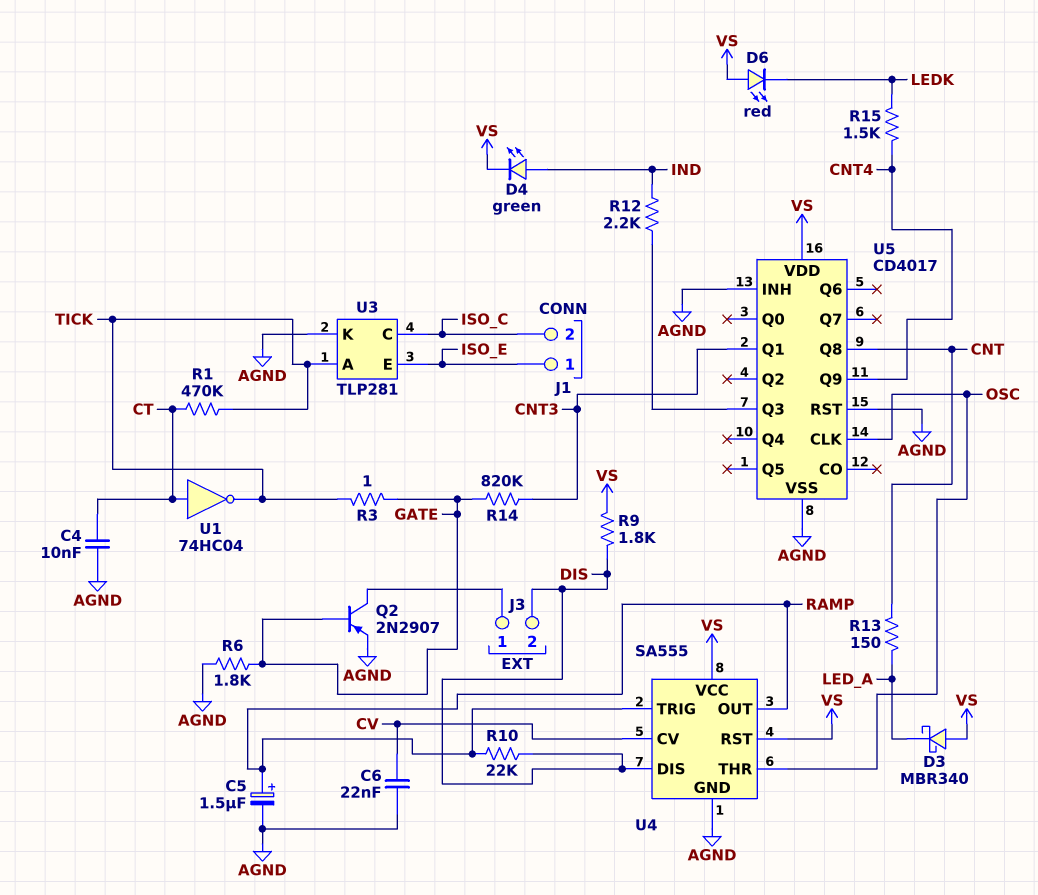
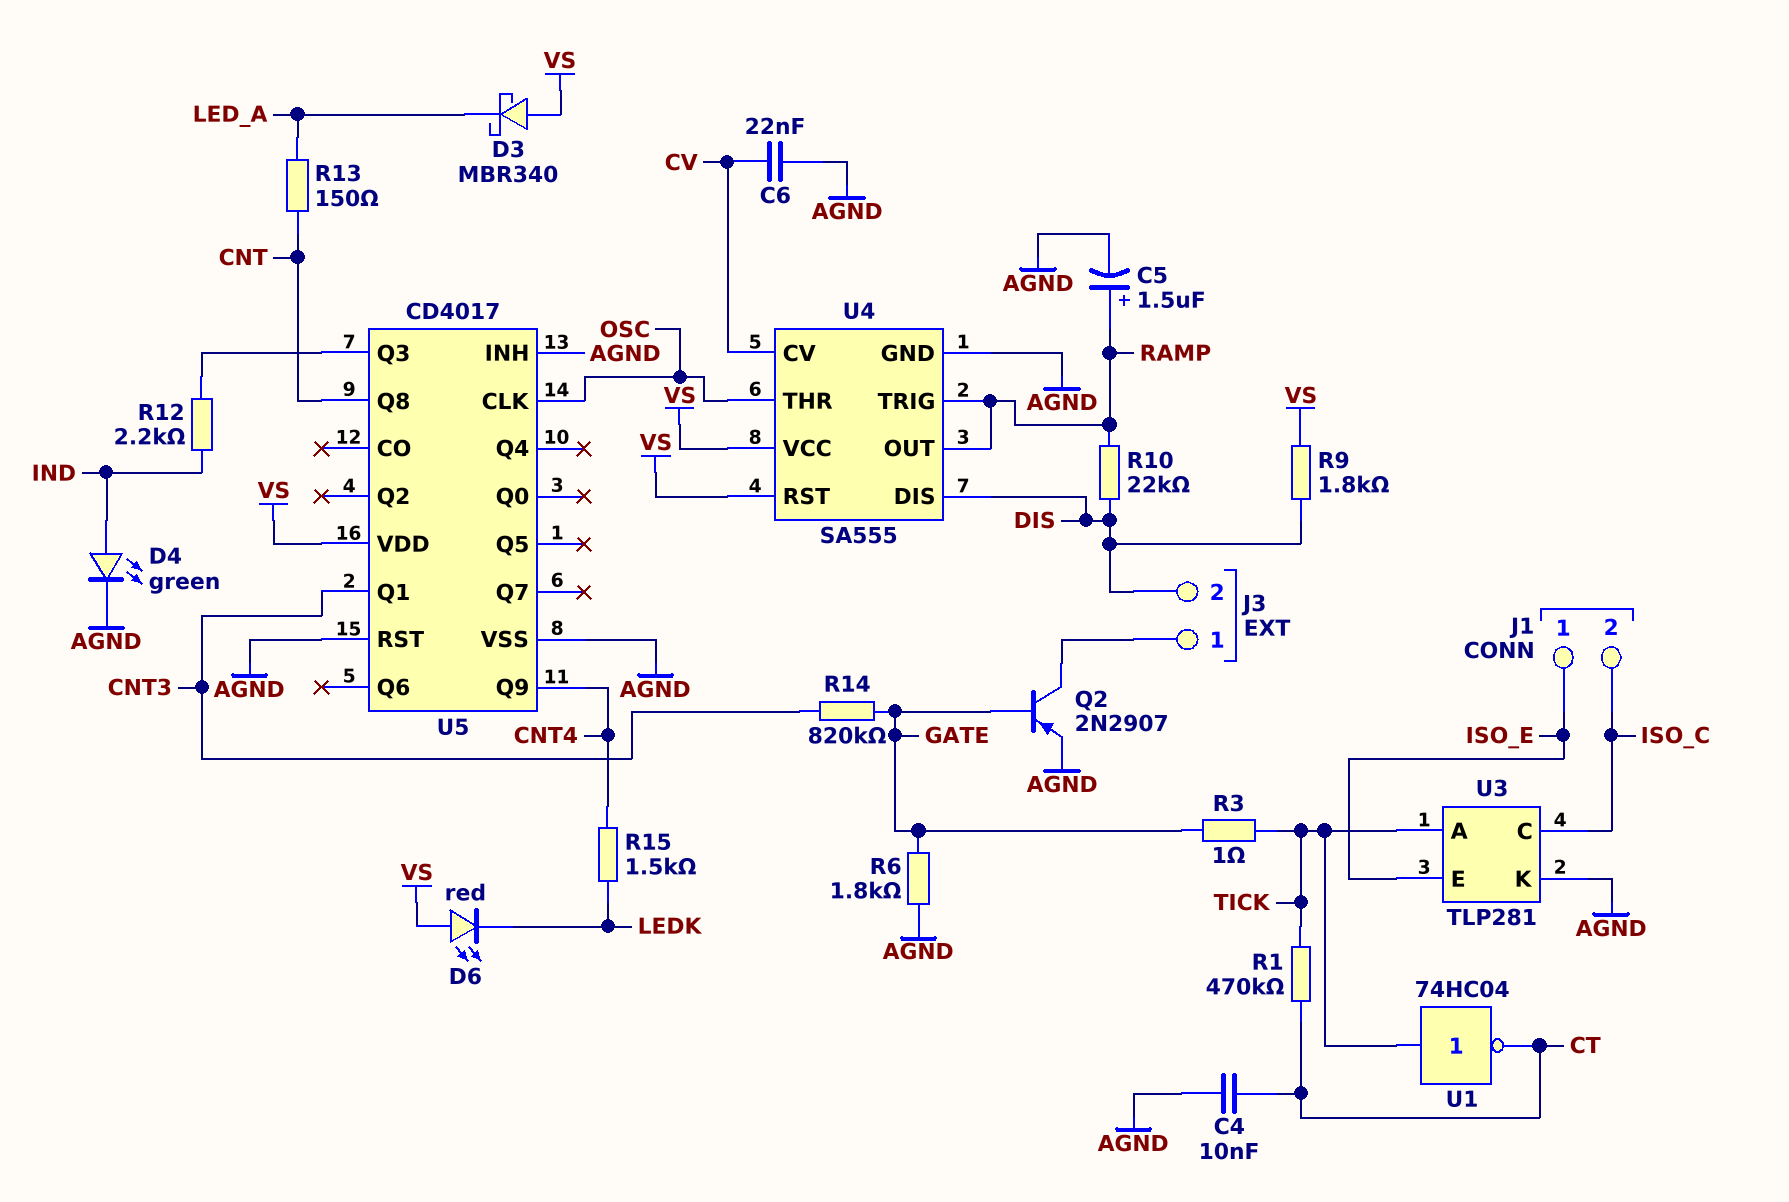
D4: LED green (A IND, K VS) -> LED green (A IND, K AGND)
U1: NOT 74HC04 (in CT, out TICK) -> NOT 74HC04 (in TICK, out CT)

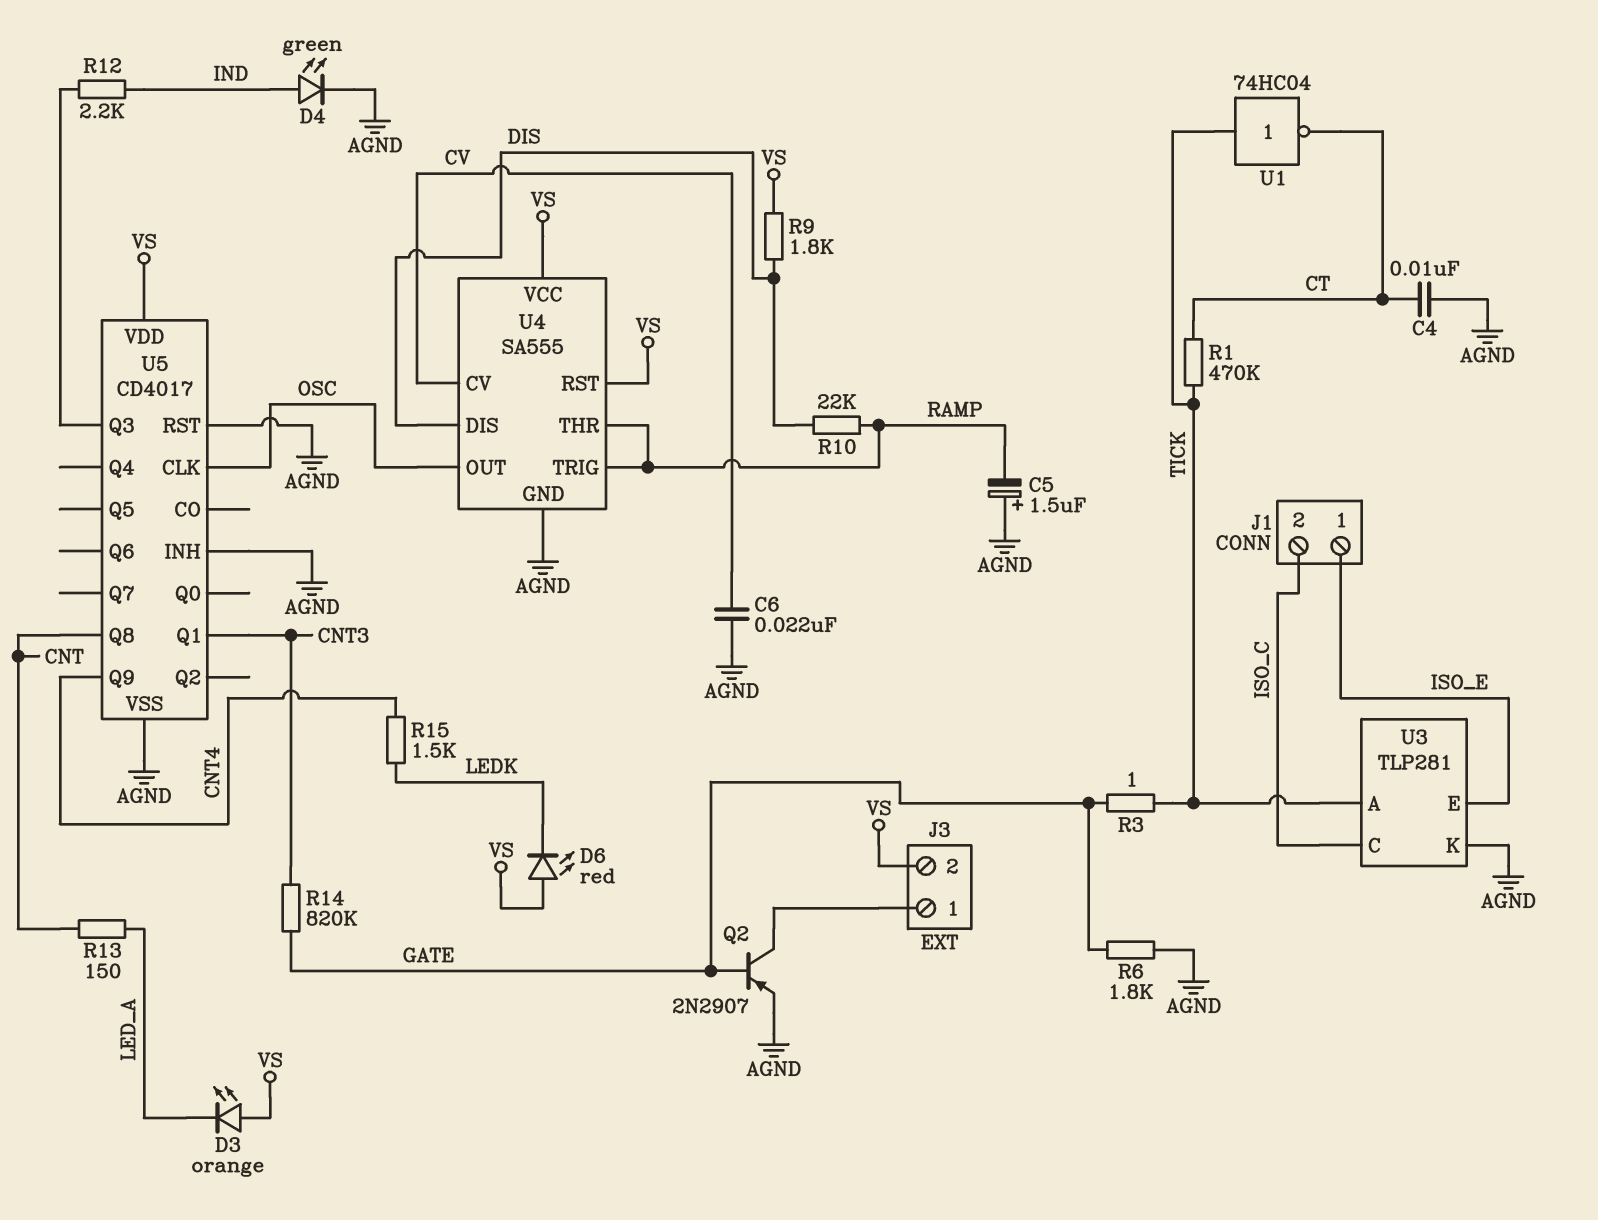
C5: 1.5uF (plus RAMP, minus AGND) -> 1.5uF (plus AGND, minus RAMP)
D3: schottky MBR340 (A VS, K LED_A) -> LED orange (A VS, K LED_A)
J3 pin 2: DIS -> VS
U4 pin OUT: RAMP -> OSC
U4 pin THR: OSC -> RAMP

